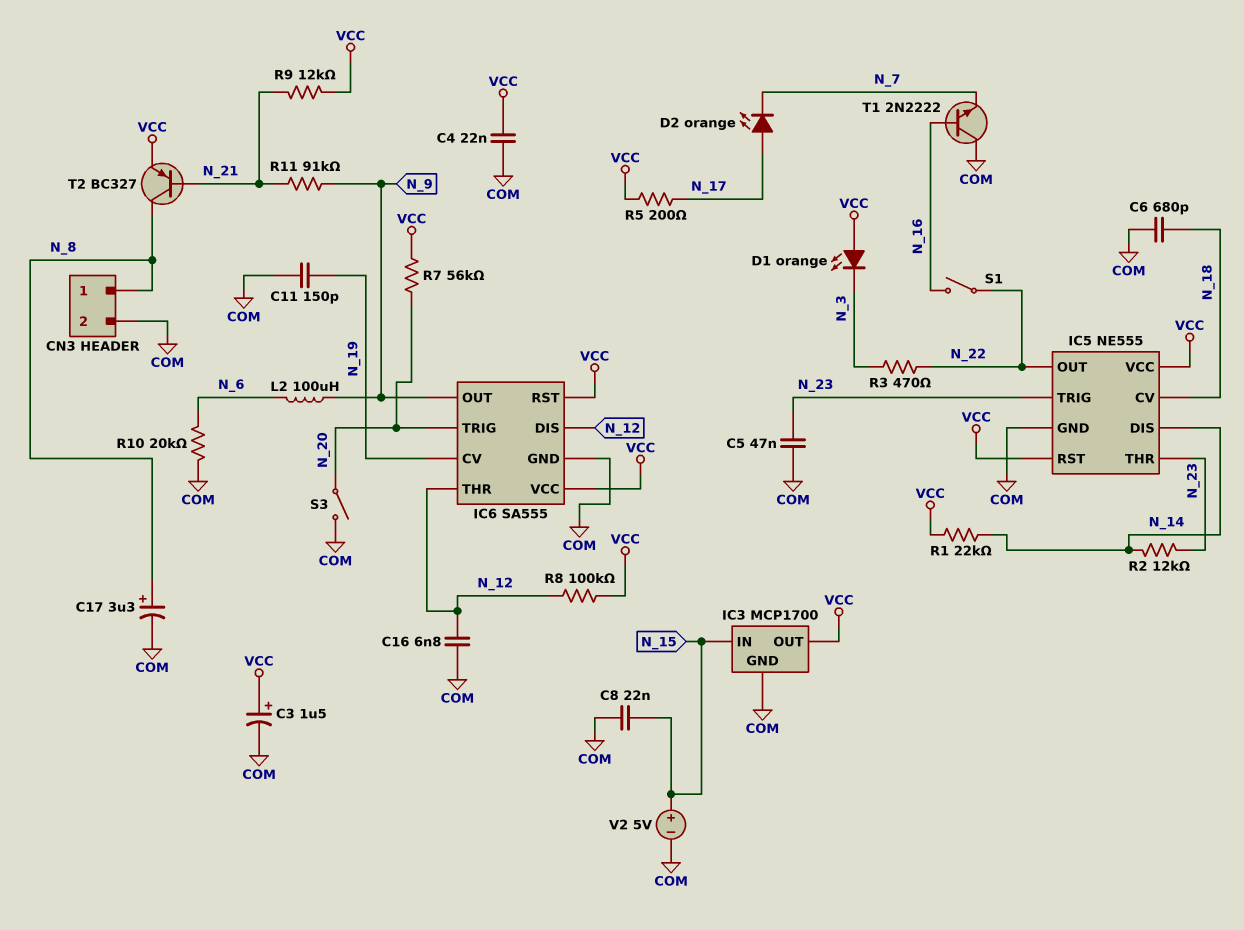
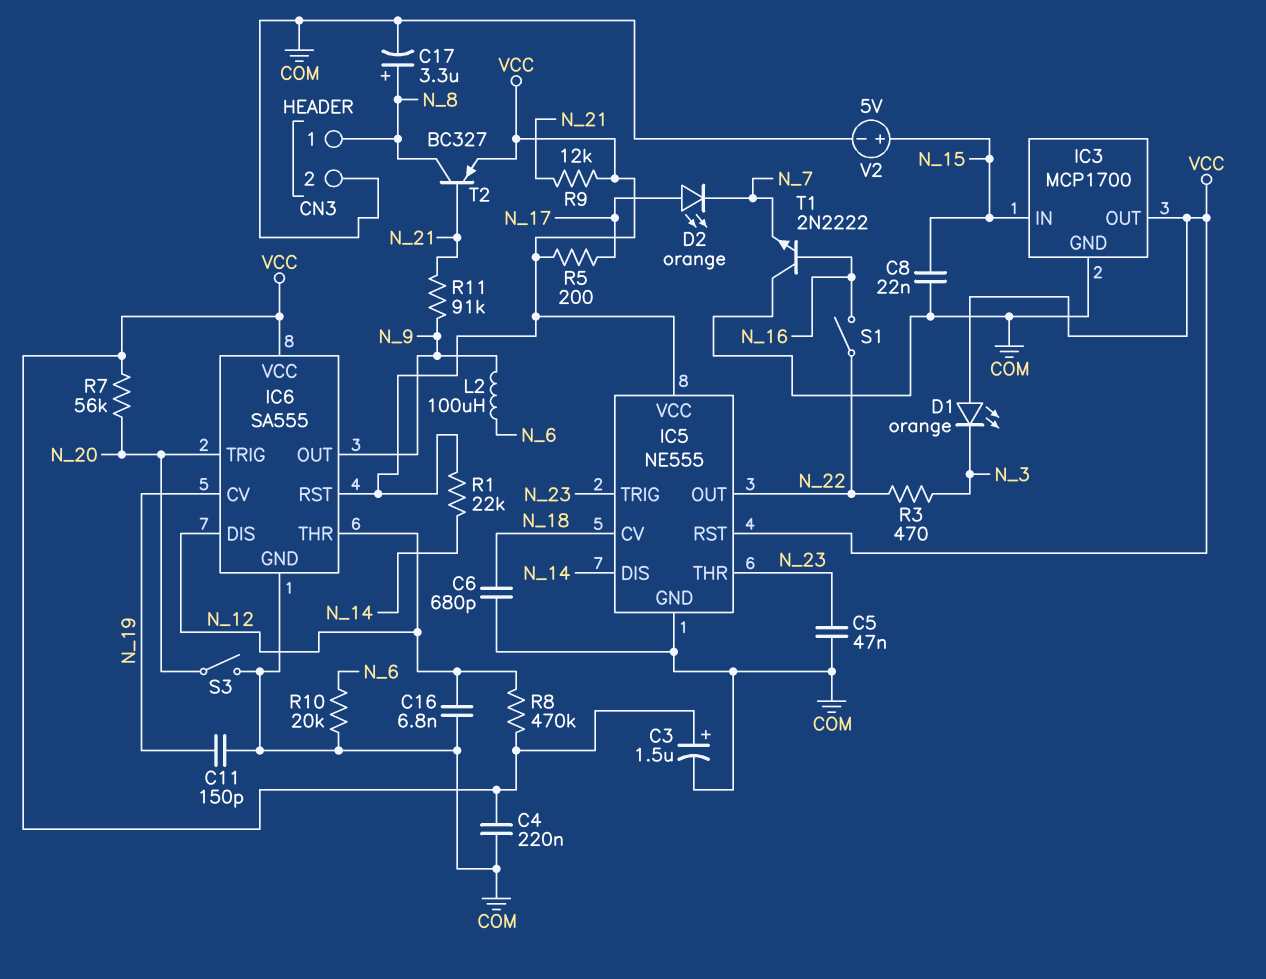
C4: 22nF (COM, VCC) -> 220nF (COM, VCC)
R2: 12k (N_14, N_23) -> none
R8: 100k (N_12, VCC) -> 470k (N_12, VCC)

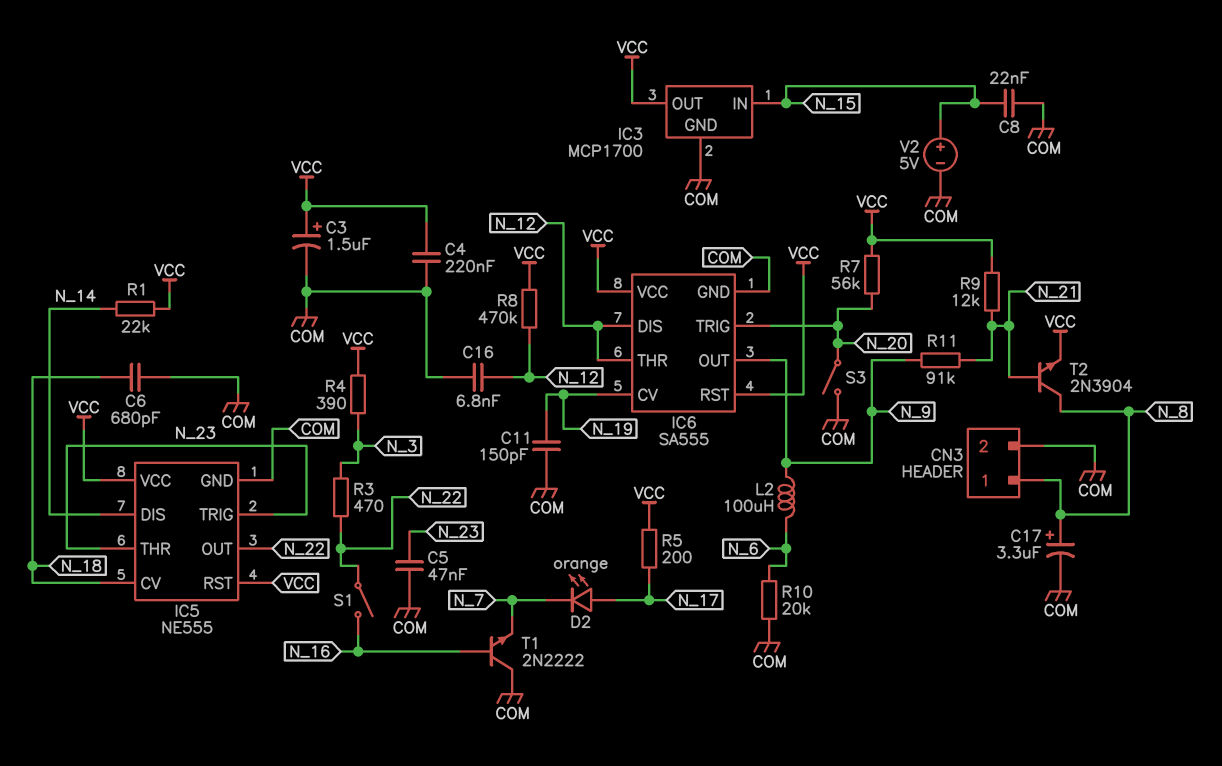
D1: LED orange (A VCC, K N_3) -> none
R4: none -> 390 (N_3, VCC)
T2: PNP BC327 (B N_21, C N_8, E VCC) -> NPN 2N3904 (B N_21, C N_8, E VCC)

